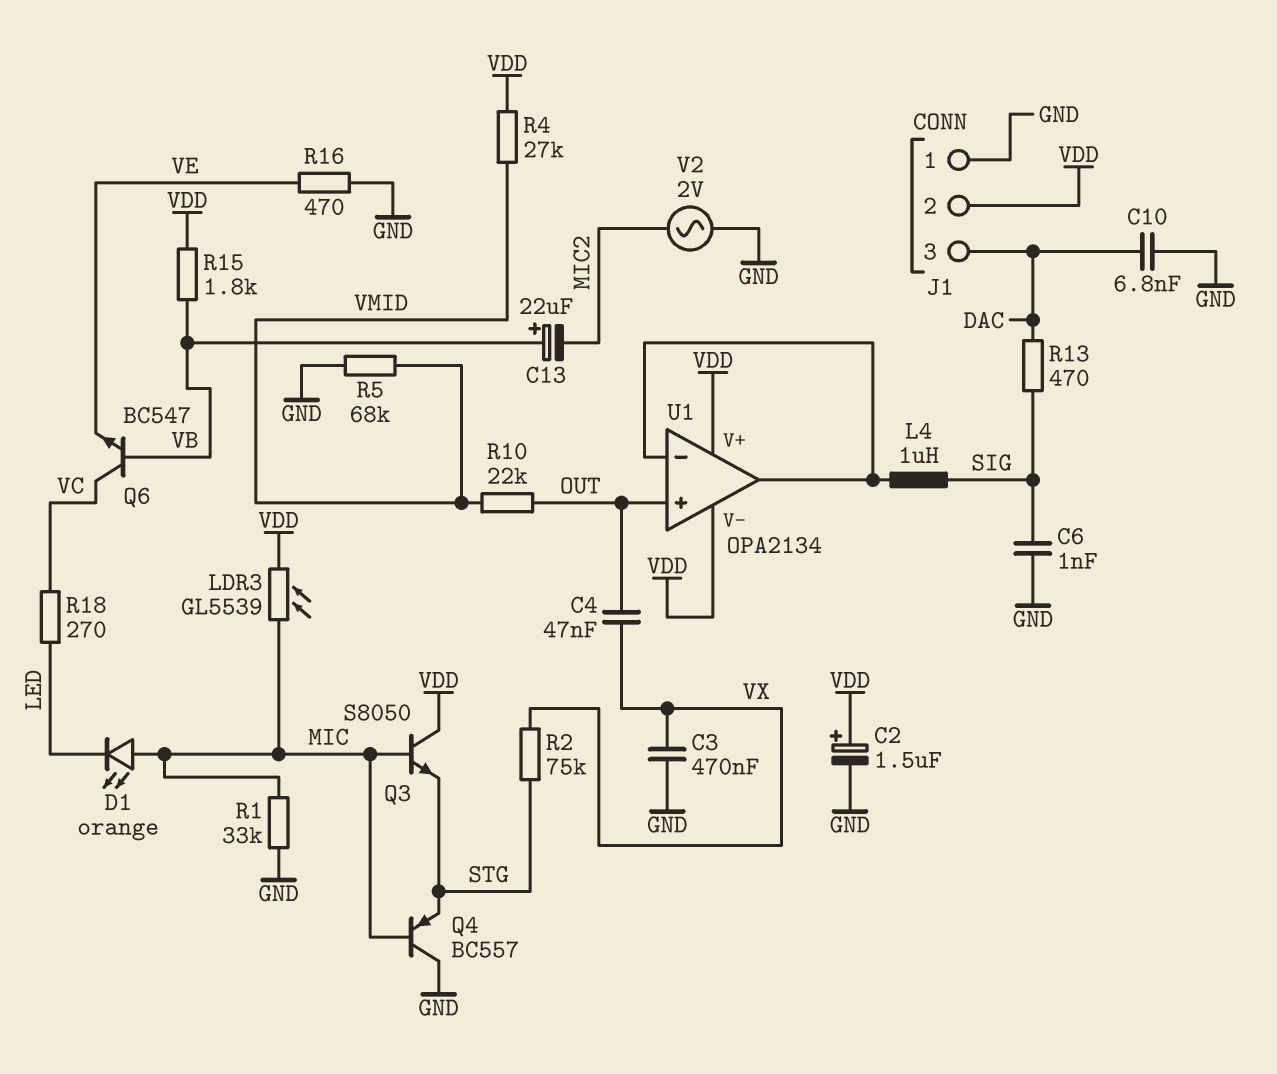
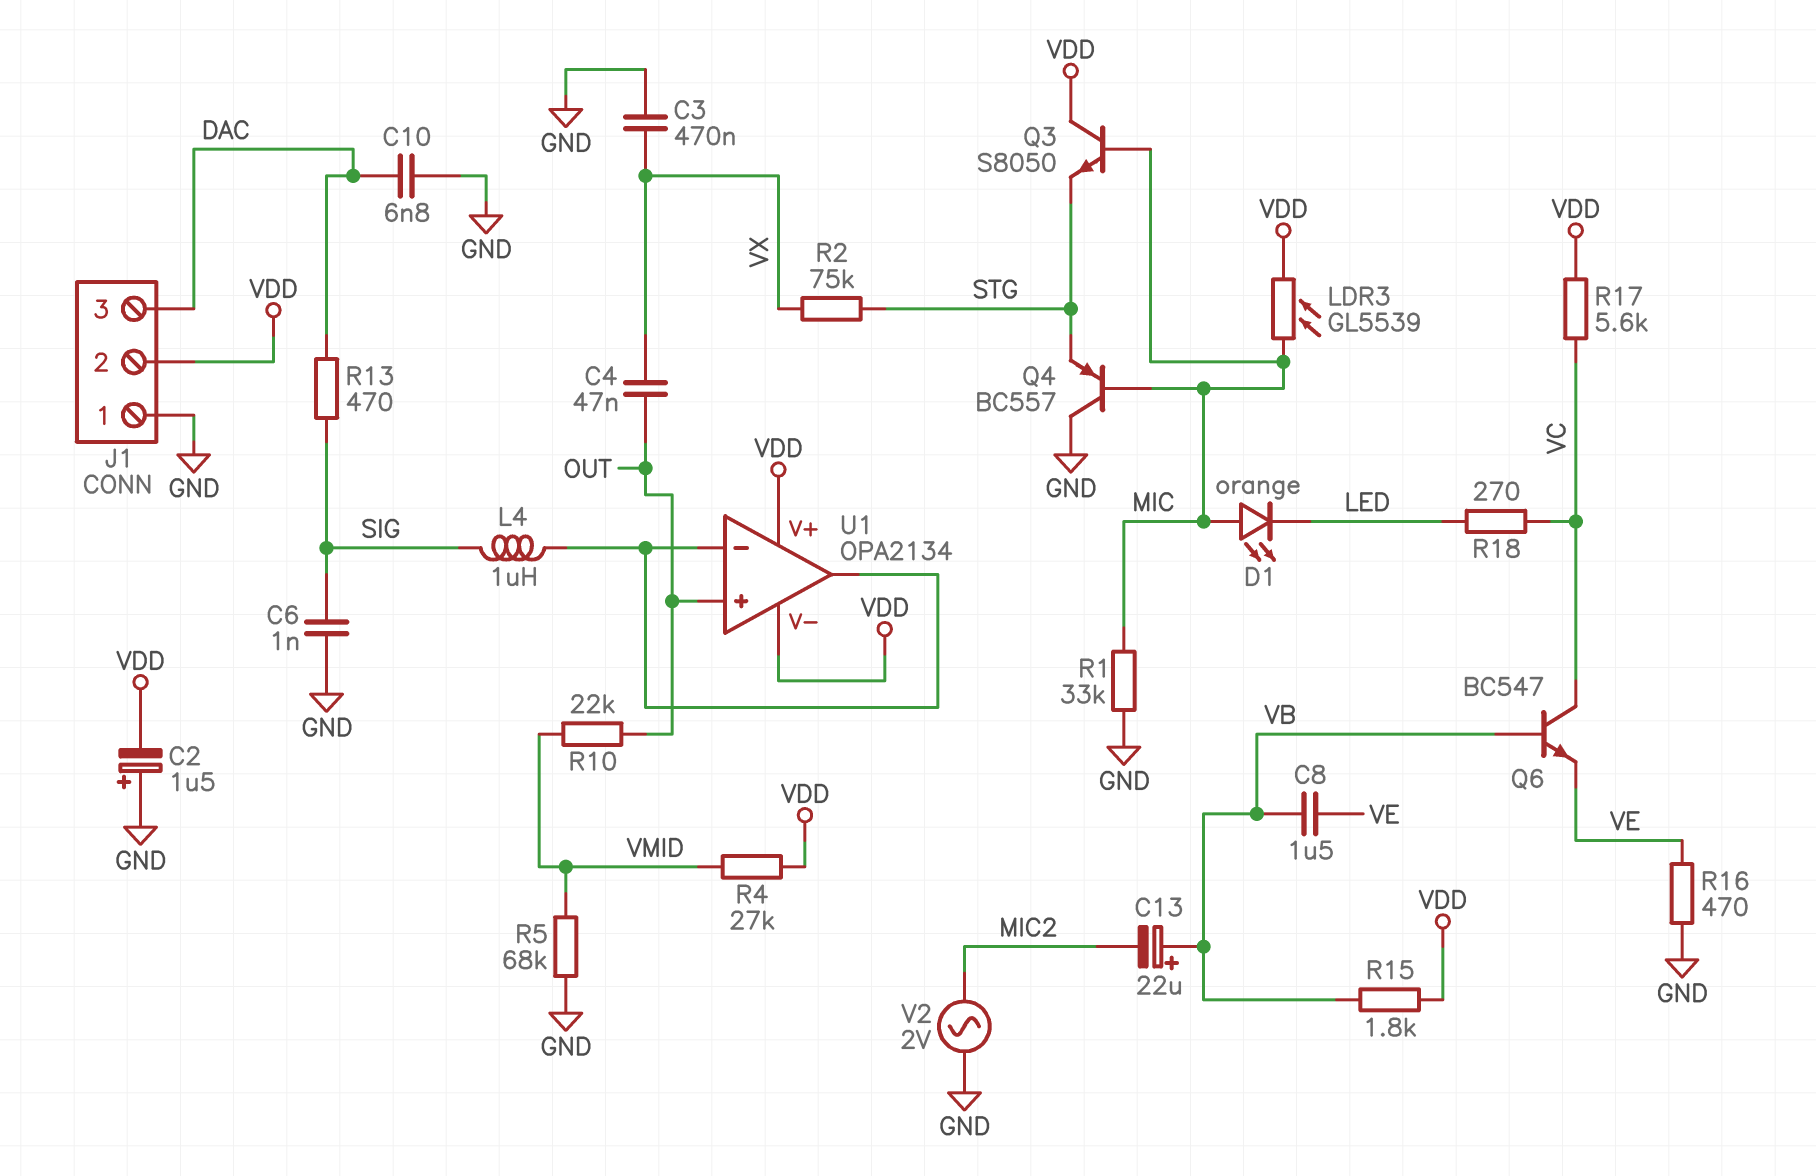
C2: 1.5uF (plus VDD, minus GND) -> 1.5uF (plus GND, minus VDD)
C8: none -> 1.5uF (VB, VE)
R17: none -> 5.6k (VC, VDD)

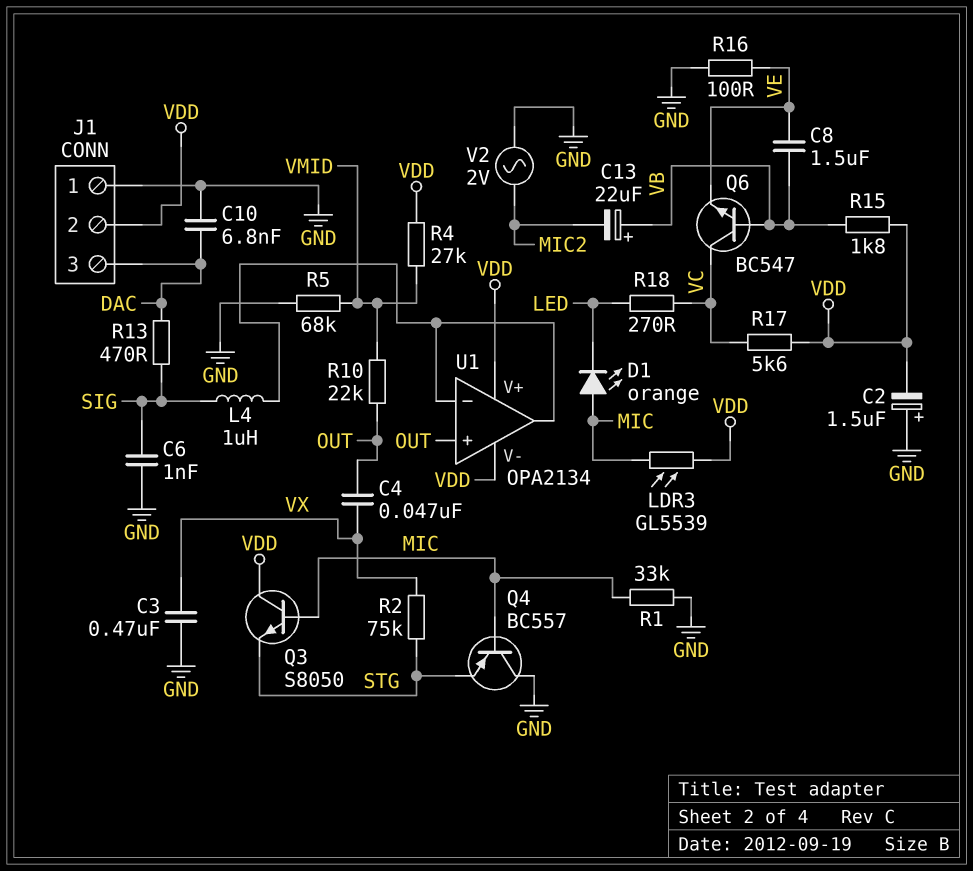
R16: 470 (GND, VE) -> 100 (GND, VE)

